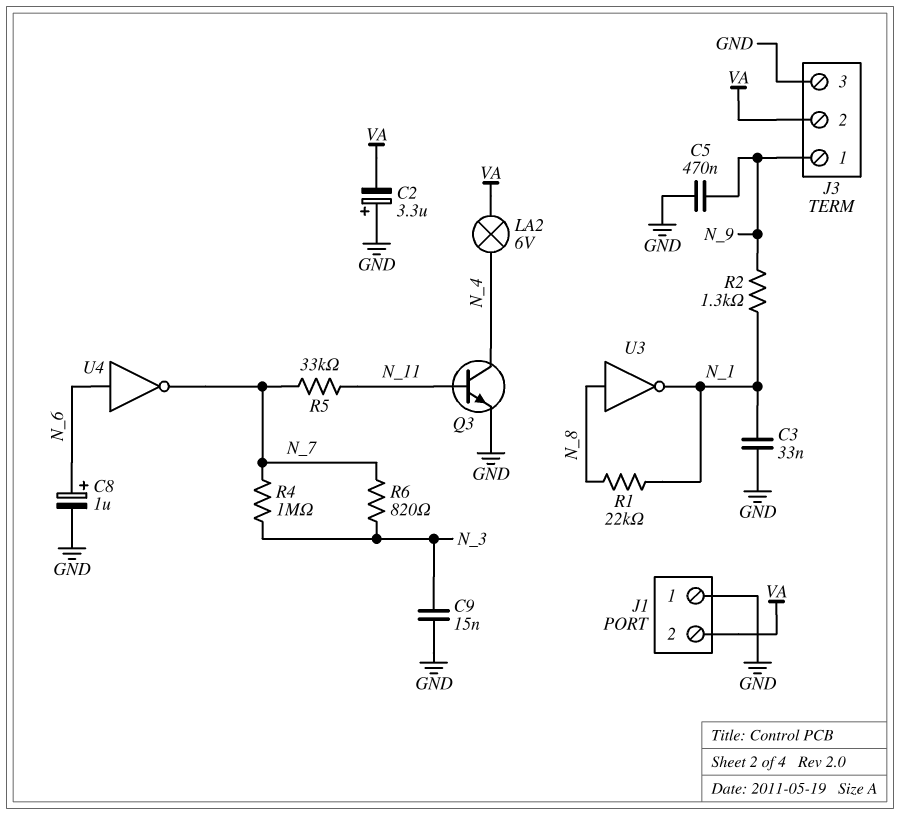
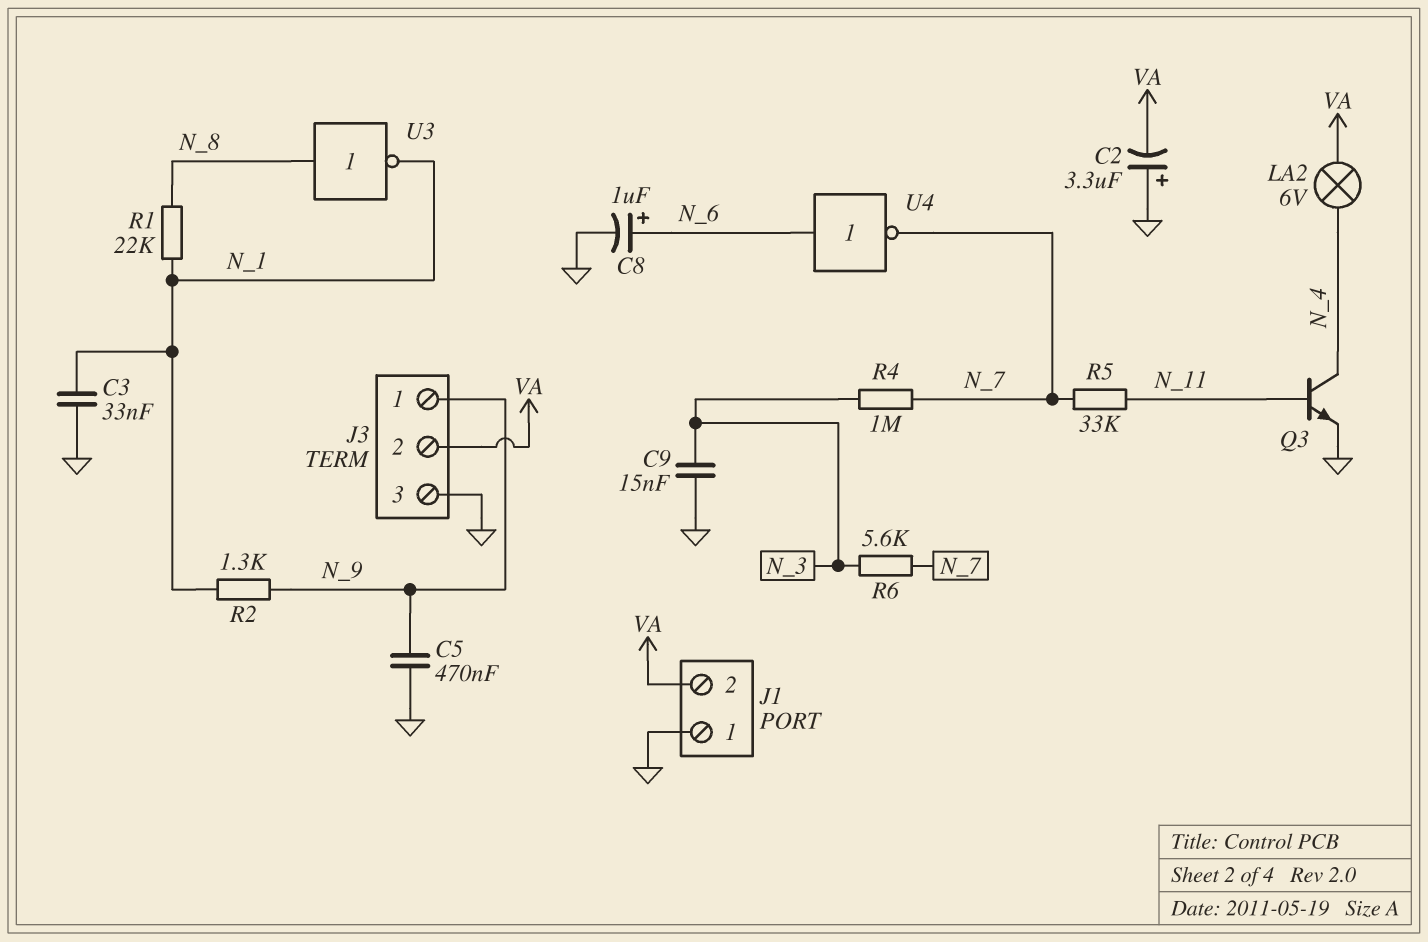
R6: 820 (N_3, N_7) -> 5.6k (N_3, N_7)

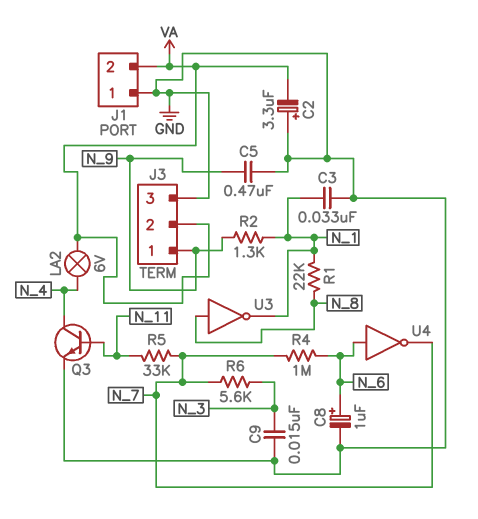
R4: 1M (N_3, N_7) -> 1M (N_6, N_7)

